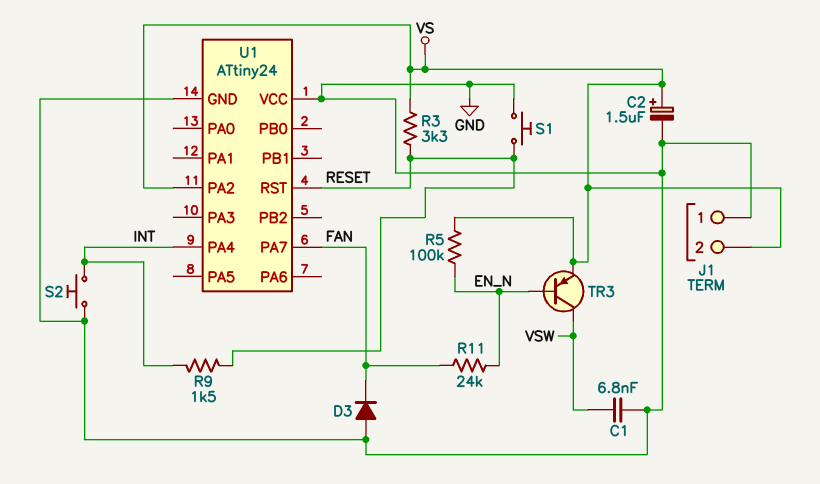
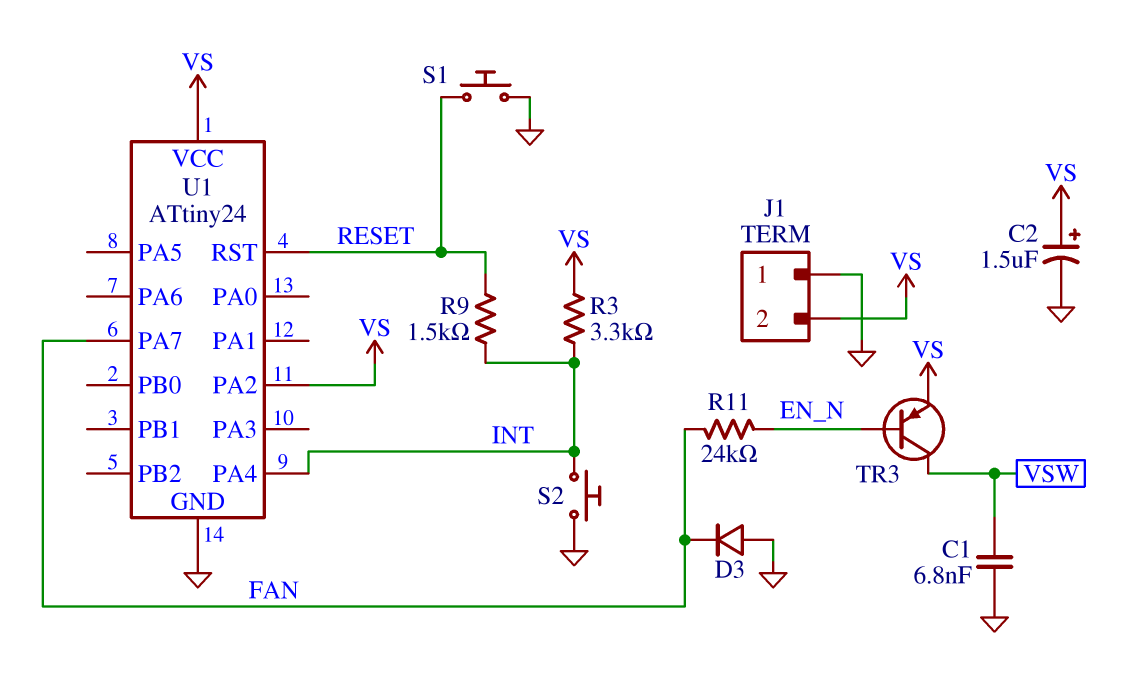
R3: 3.3k (RESET, VS) -> 3.3k (INT, VS)
R5: 100k (EN_N, VS) -> none
U1 pin VCC: GND -> VS

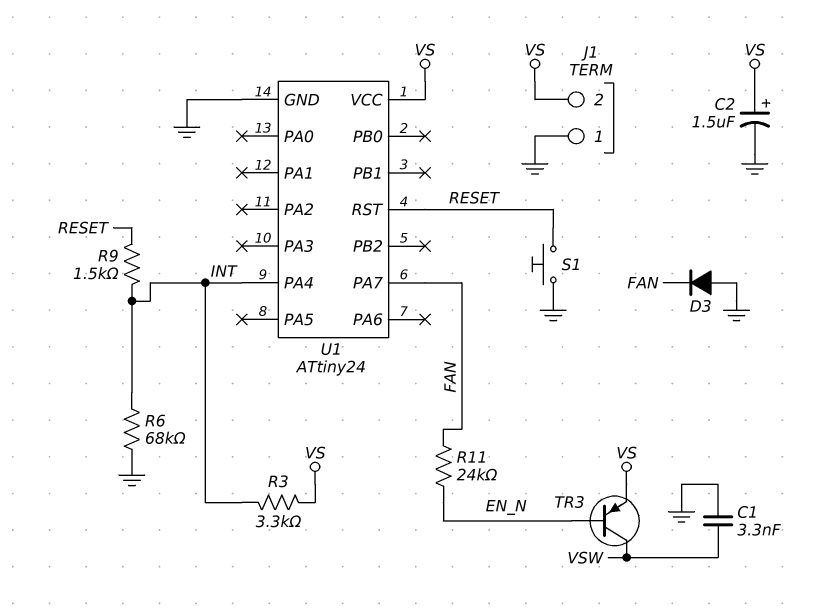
C1: 6.8nF (GND, VSW) -> 3.3nF (GND, VSW)
R6: none -> 68k (GND, INT)
S2: button (GND, INT) -> none
U1 pin PA2: VS -> none

